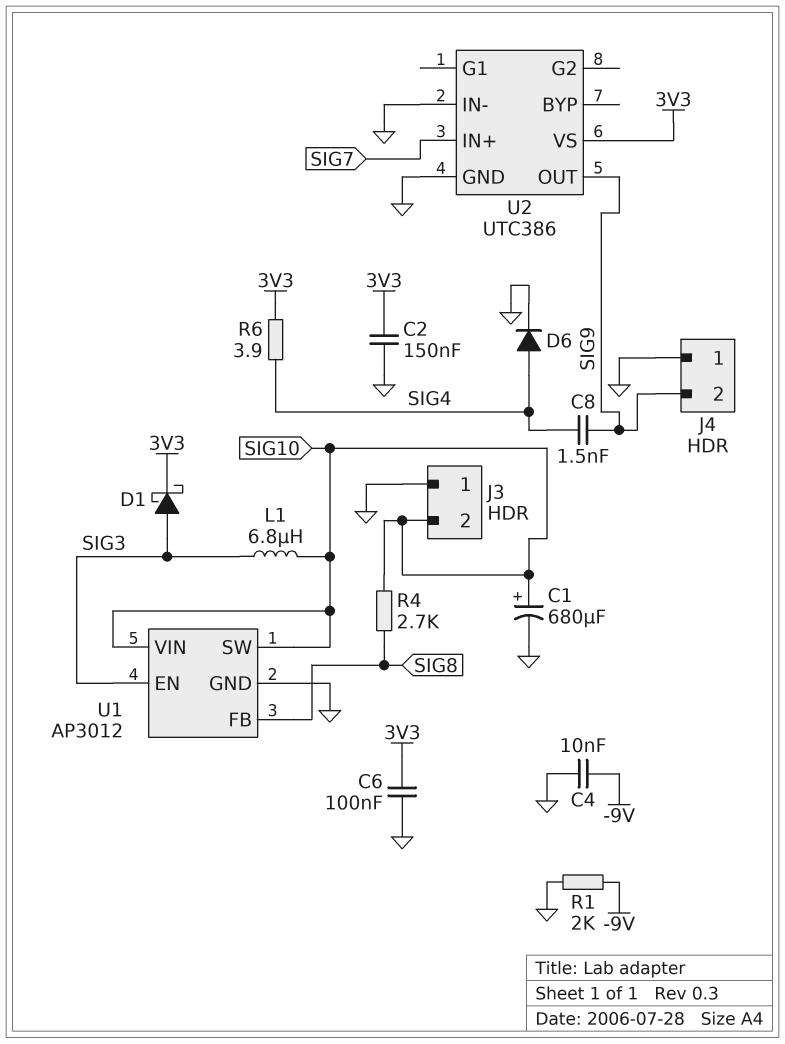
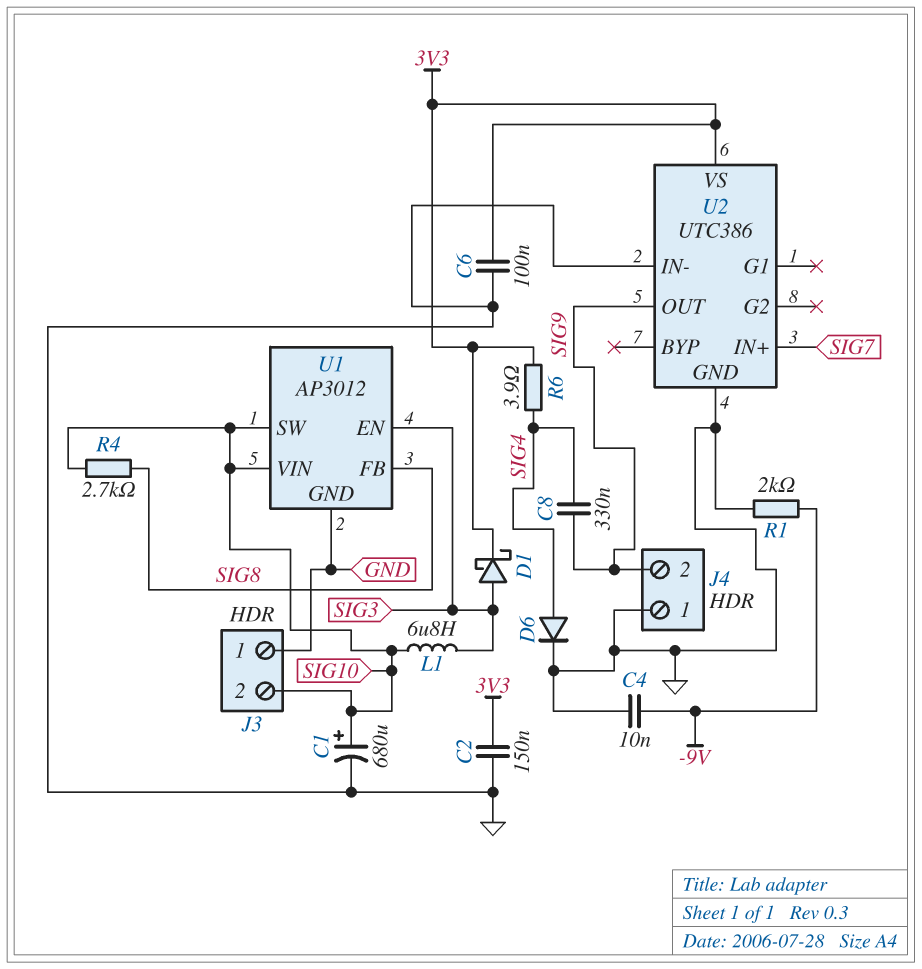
C8: 1.5nF (SIG4, SIG9) -> 330nF (SIG4, SIG9)

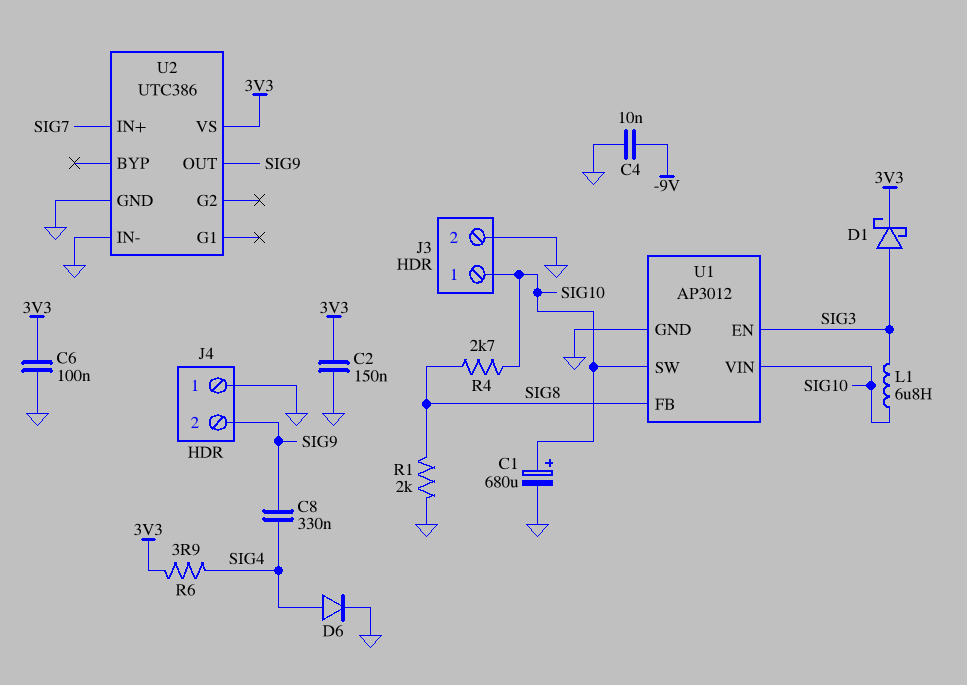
J3 pin 1: GND -> SIG10
J3 pin 2: SIG10 -> GND
R1: 2k (-9V, GND) -> 2k (GND, SIG8)

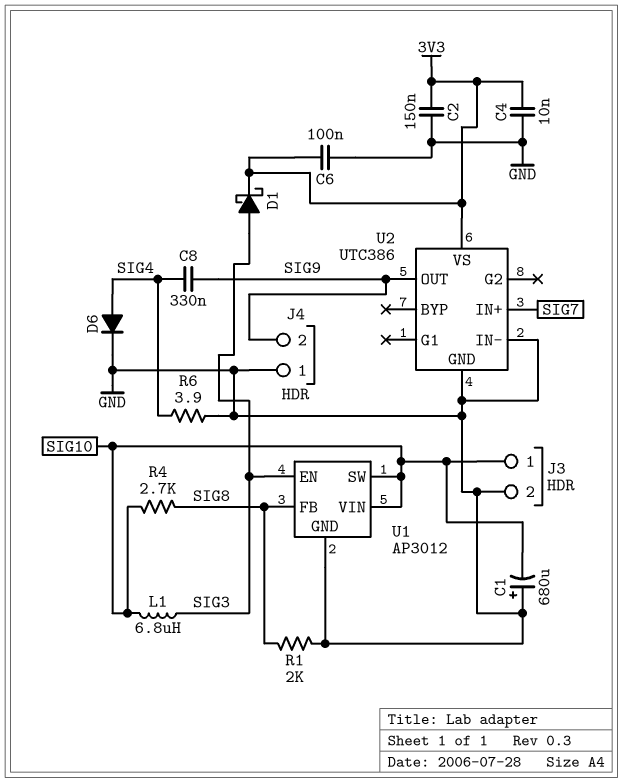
C1: 680uF (plus SIG10, minus GND) -> 680uF (plus GND, minus SIG10)
C4: 10nF (-9V, GND) -> 10nF (3V3, GND)
R6: 3.9 (3V3, SIG4) -> 3.9 (GND, SIG4)

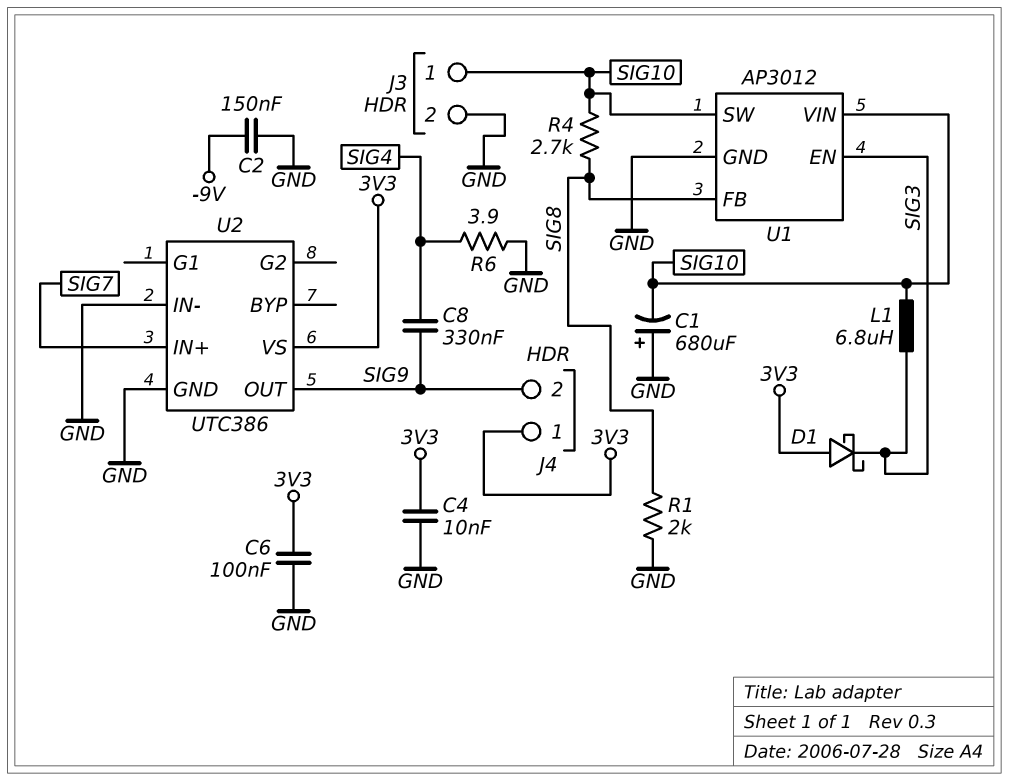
C2: 150nF (3V3, GND) -> 150nF (-9V, GND)
D1: schottky (A SIG3, K 3V3) -> schottky (A 3V3, K SIG3)
D6: diode (A SIG4, K GND) -> none
J4 pin 1: GND -> 3V3

